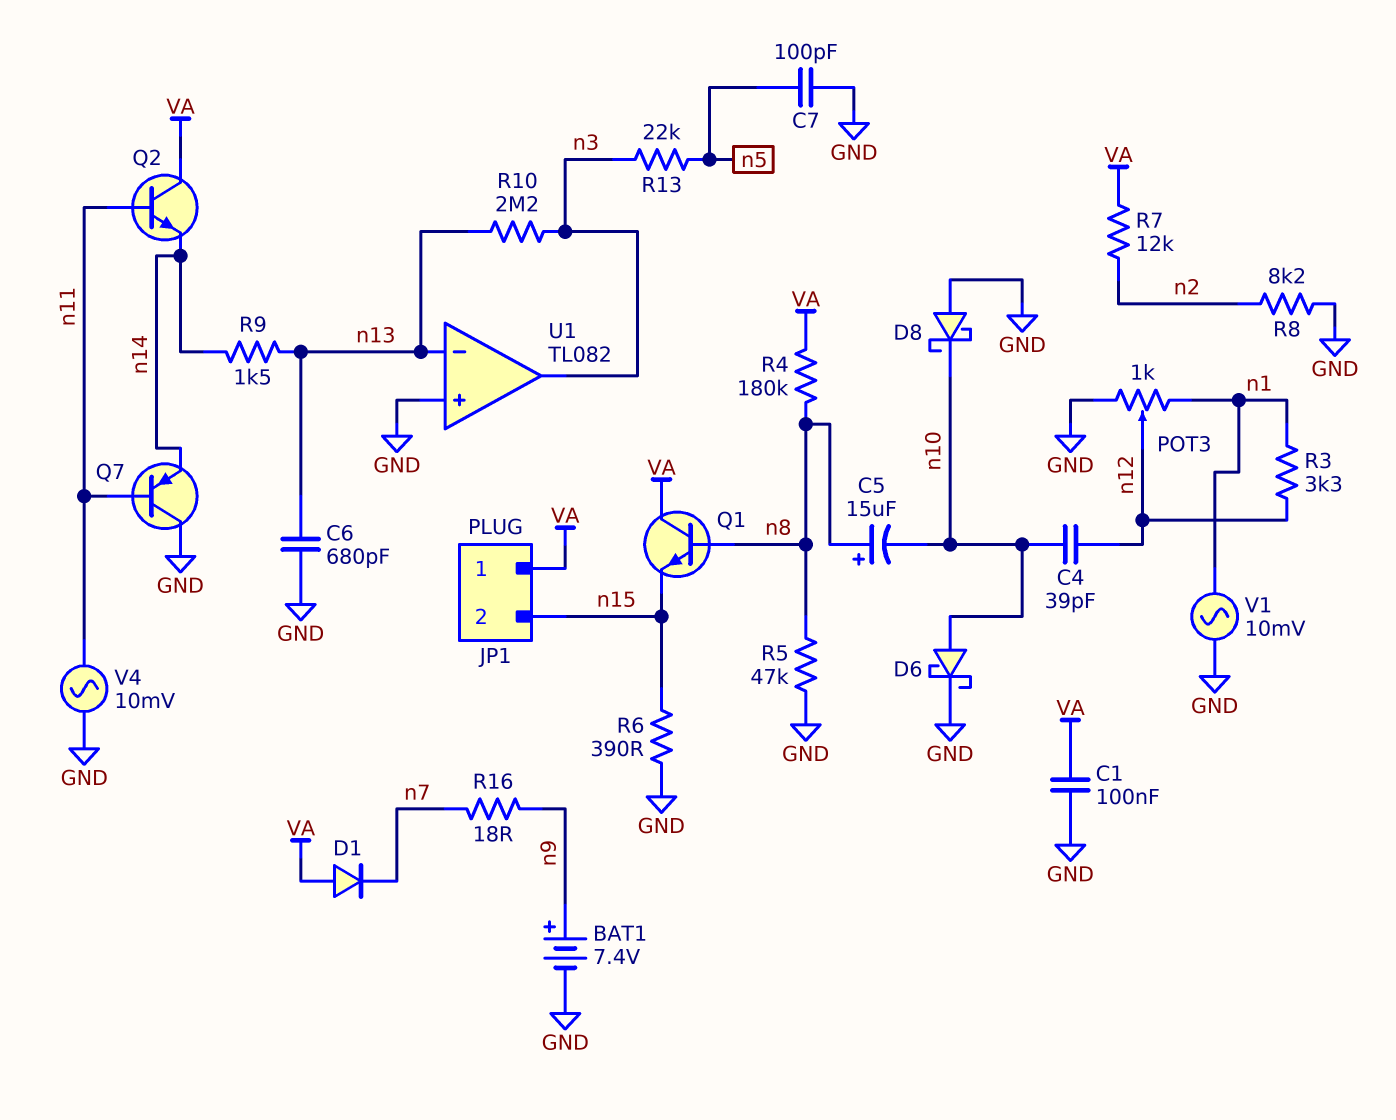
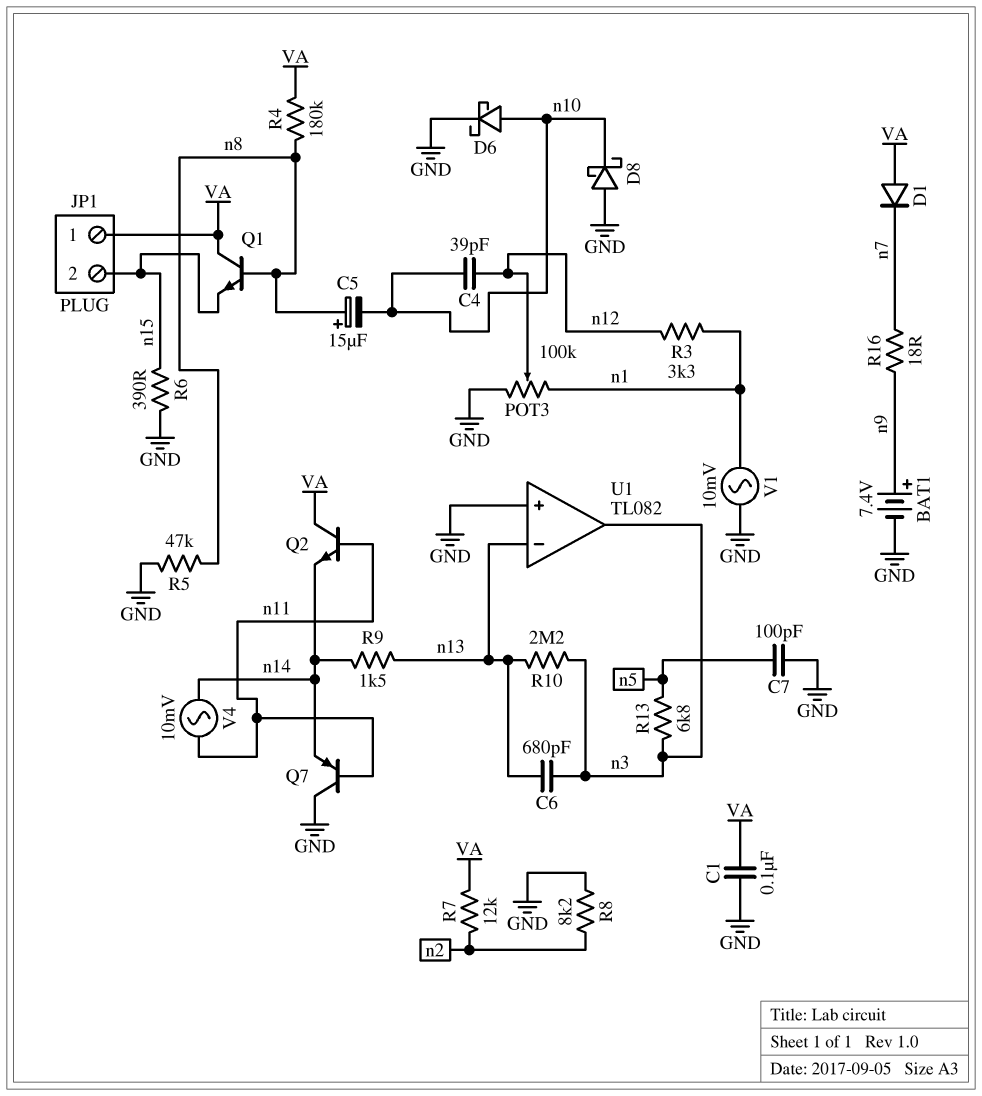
C6: 680pF (GND, n13) -> 680pF (n3, n13)
POT3: 1k (GND, n1, wiper n12) -> 100k (GND, n1, wiper n12)
R13: 22k (n3, n5) -> 6.8k (n3, n5)
V4: AC 10mV (GND, n11) -> AC 10mV (n11, n14)

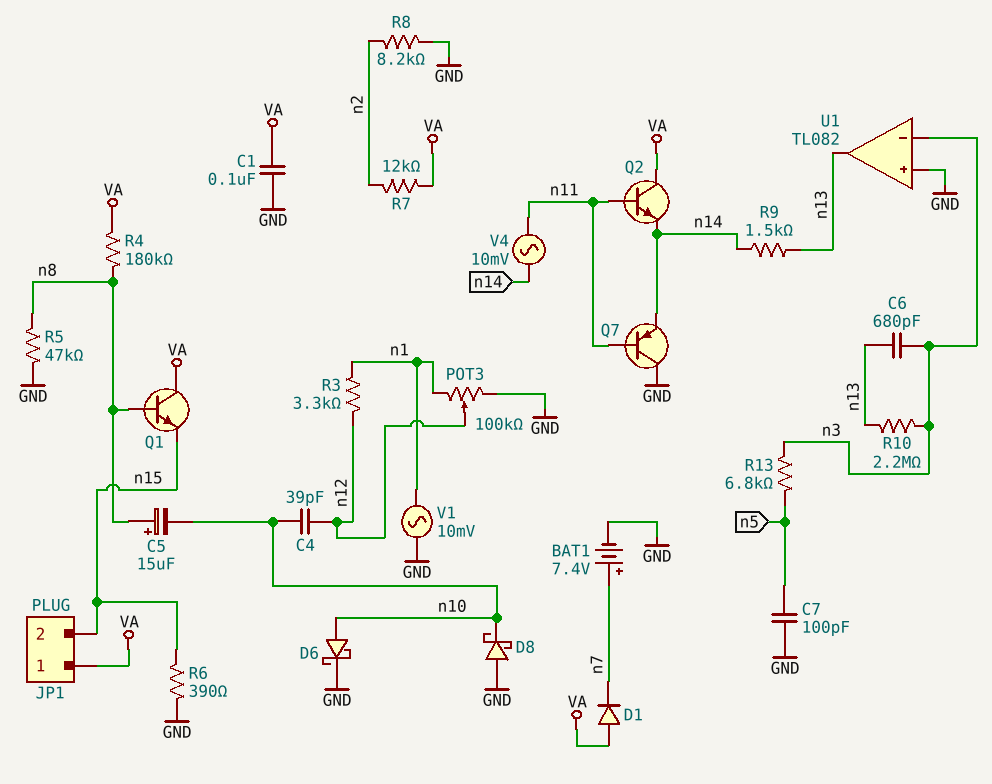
BAT1: 7.4V (plus n9, minus GND) -> 7.4V (plus n7, minus GND)
R16: 18 (n7, n9) -> none
U1 pin in-: n13 -> n3
U1 pin out: n3 -> n13

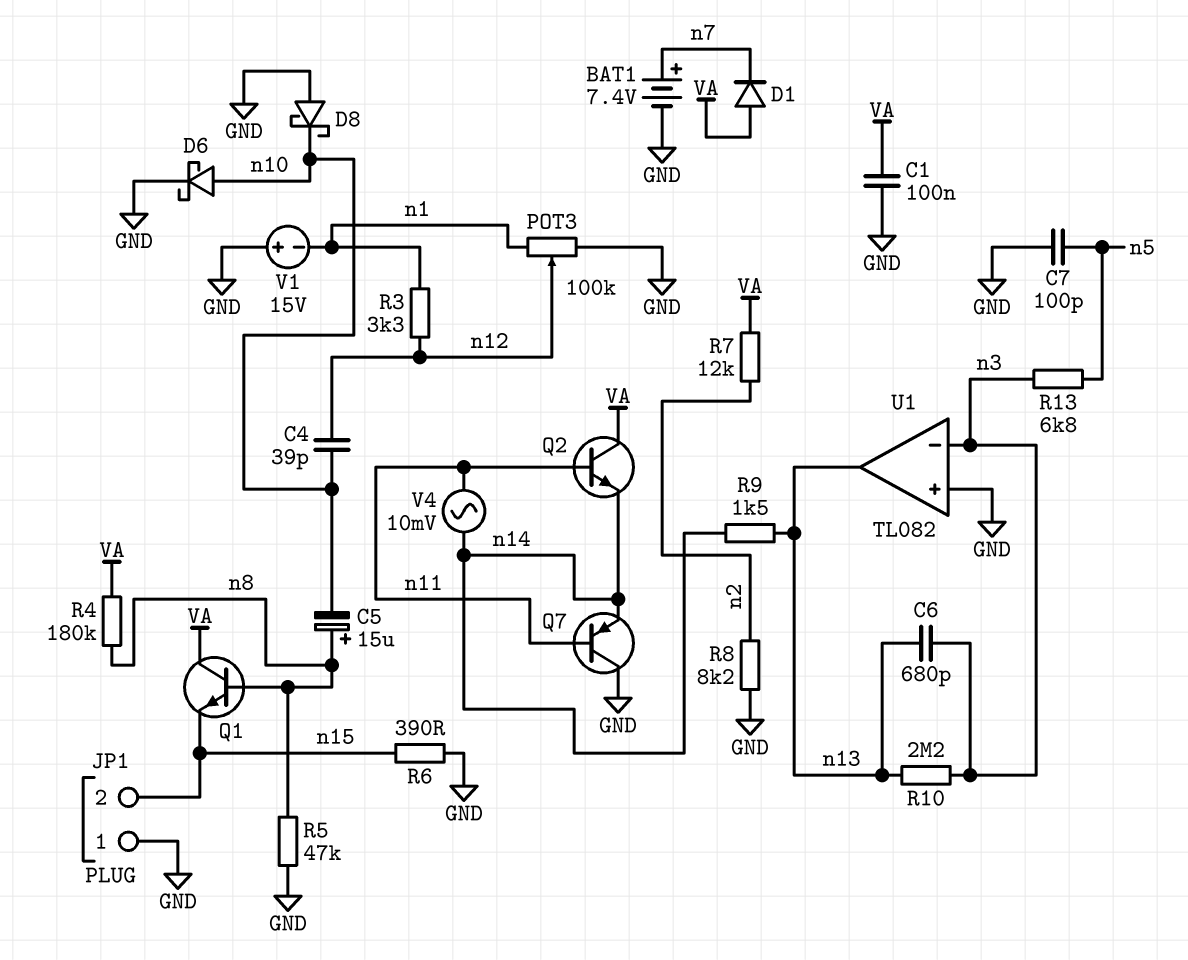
JP1 pin 1: VA -> GND
V1: AC 10mV (GND, n1) -> 15V (plus GND, minus n1)

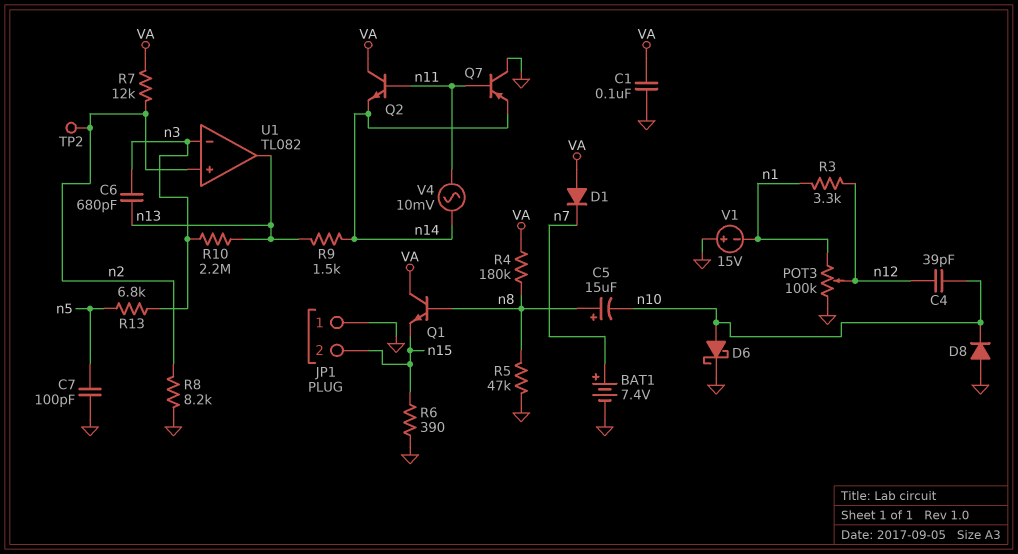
D8: schottky (A GND, K n10) -> diode (A GND, K n10)
TP2: none -> test point (n2)
U1 pin in+: GND -> n2

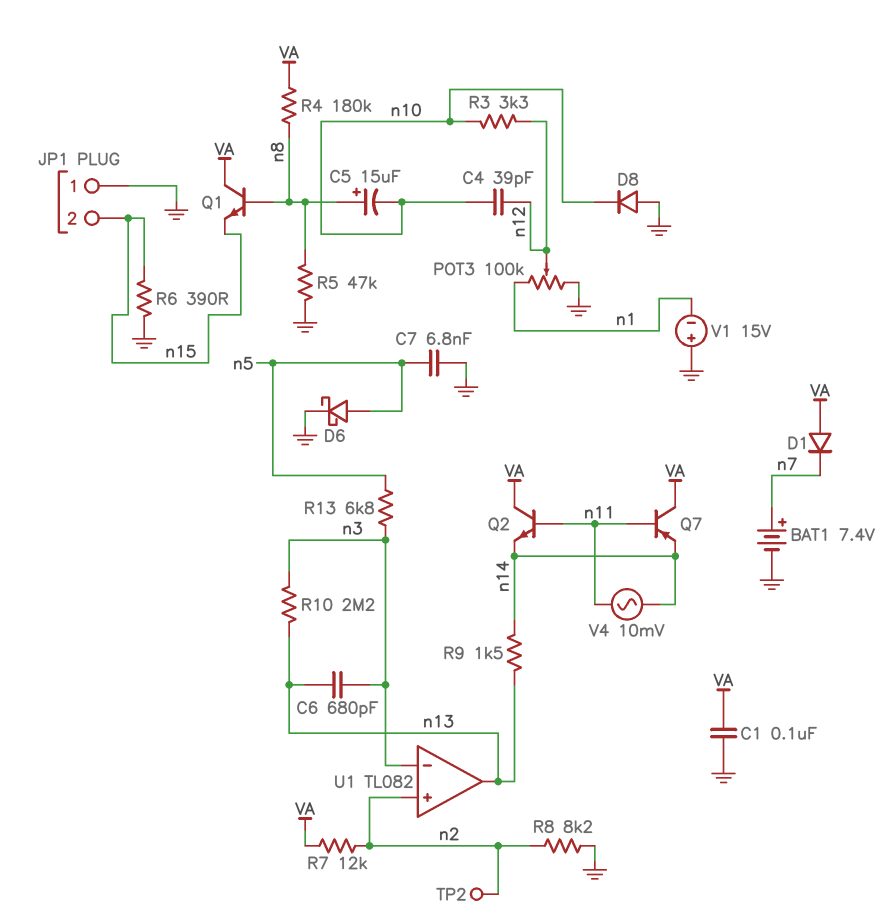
C7: 100pF (GND, n5) -> 6.8nF (GND, n5)
D6: schottky (A n10, K GND) -> schottky (A n5, K GND)
Q7: PNP (B n11, C GND, E n14) -> PNP (B n11, C VA, E n14)
R3: 3.3k (n1, n12) -> 3.3k (n10, n12)

